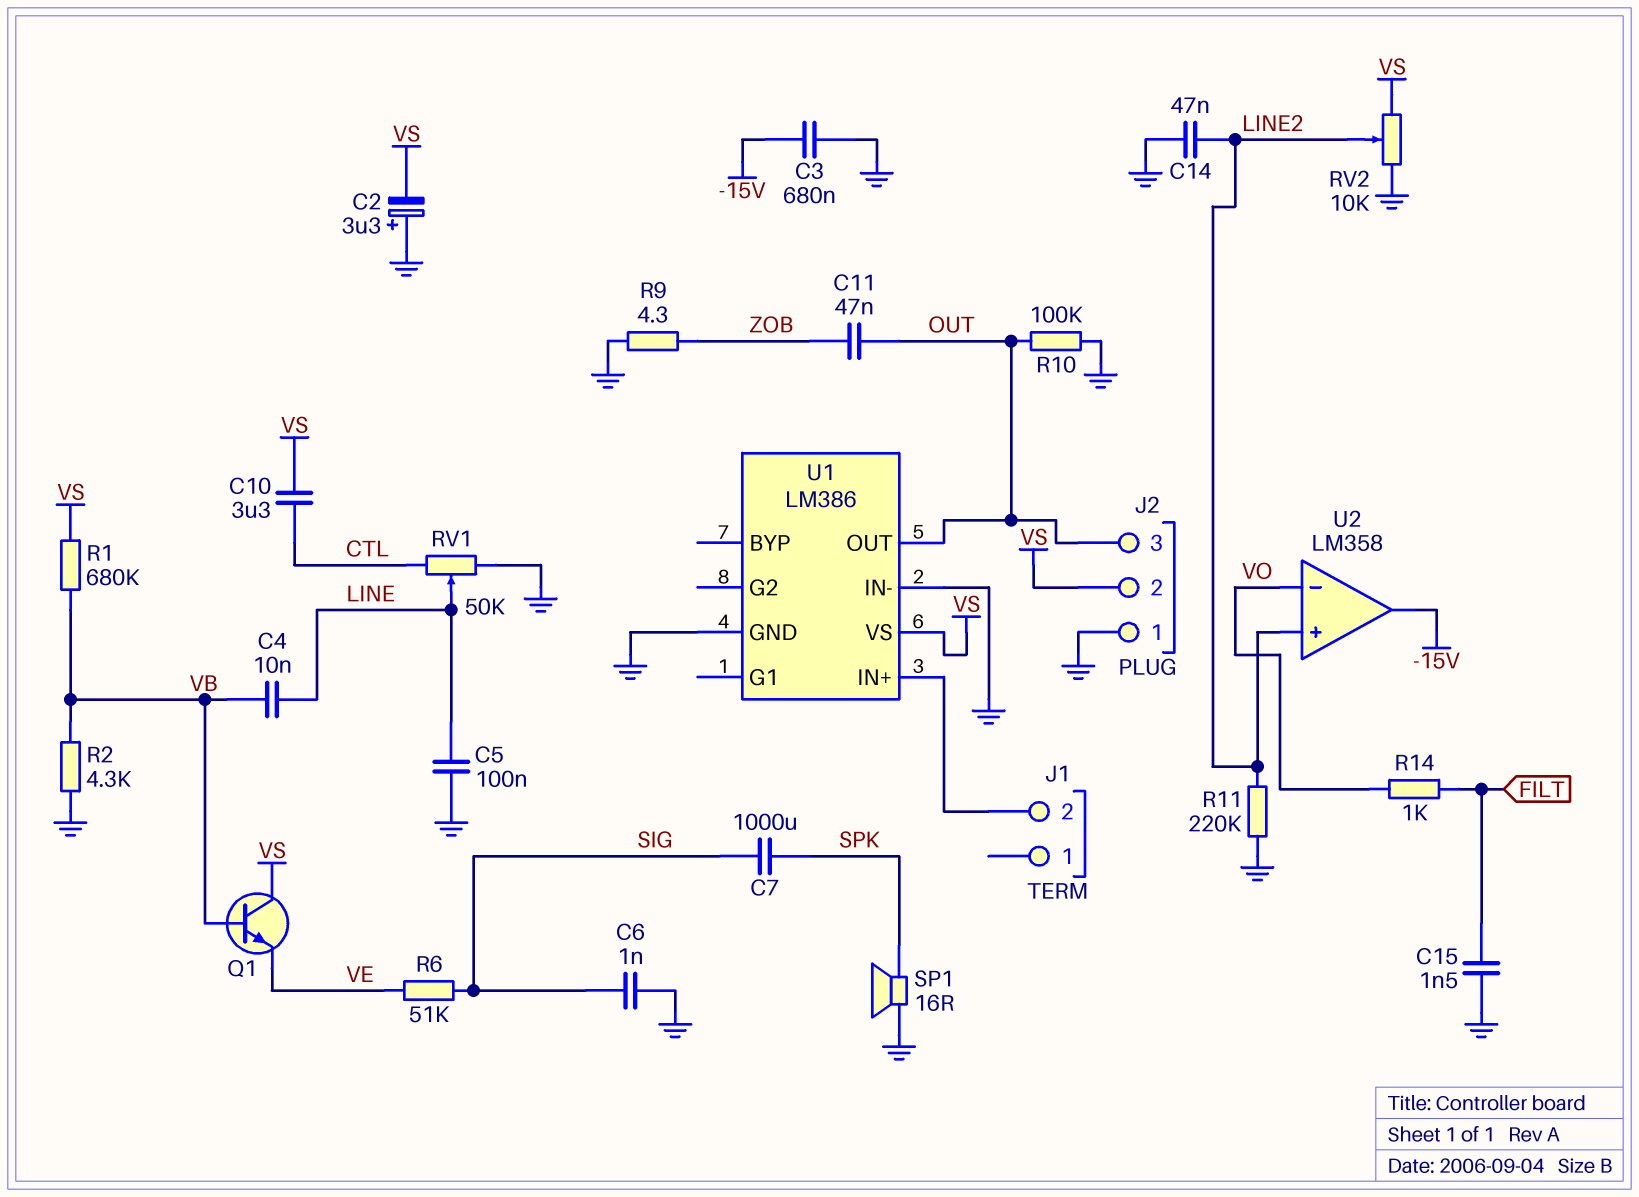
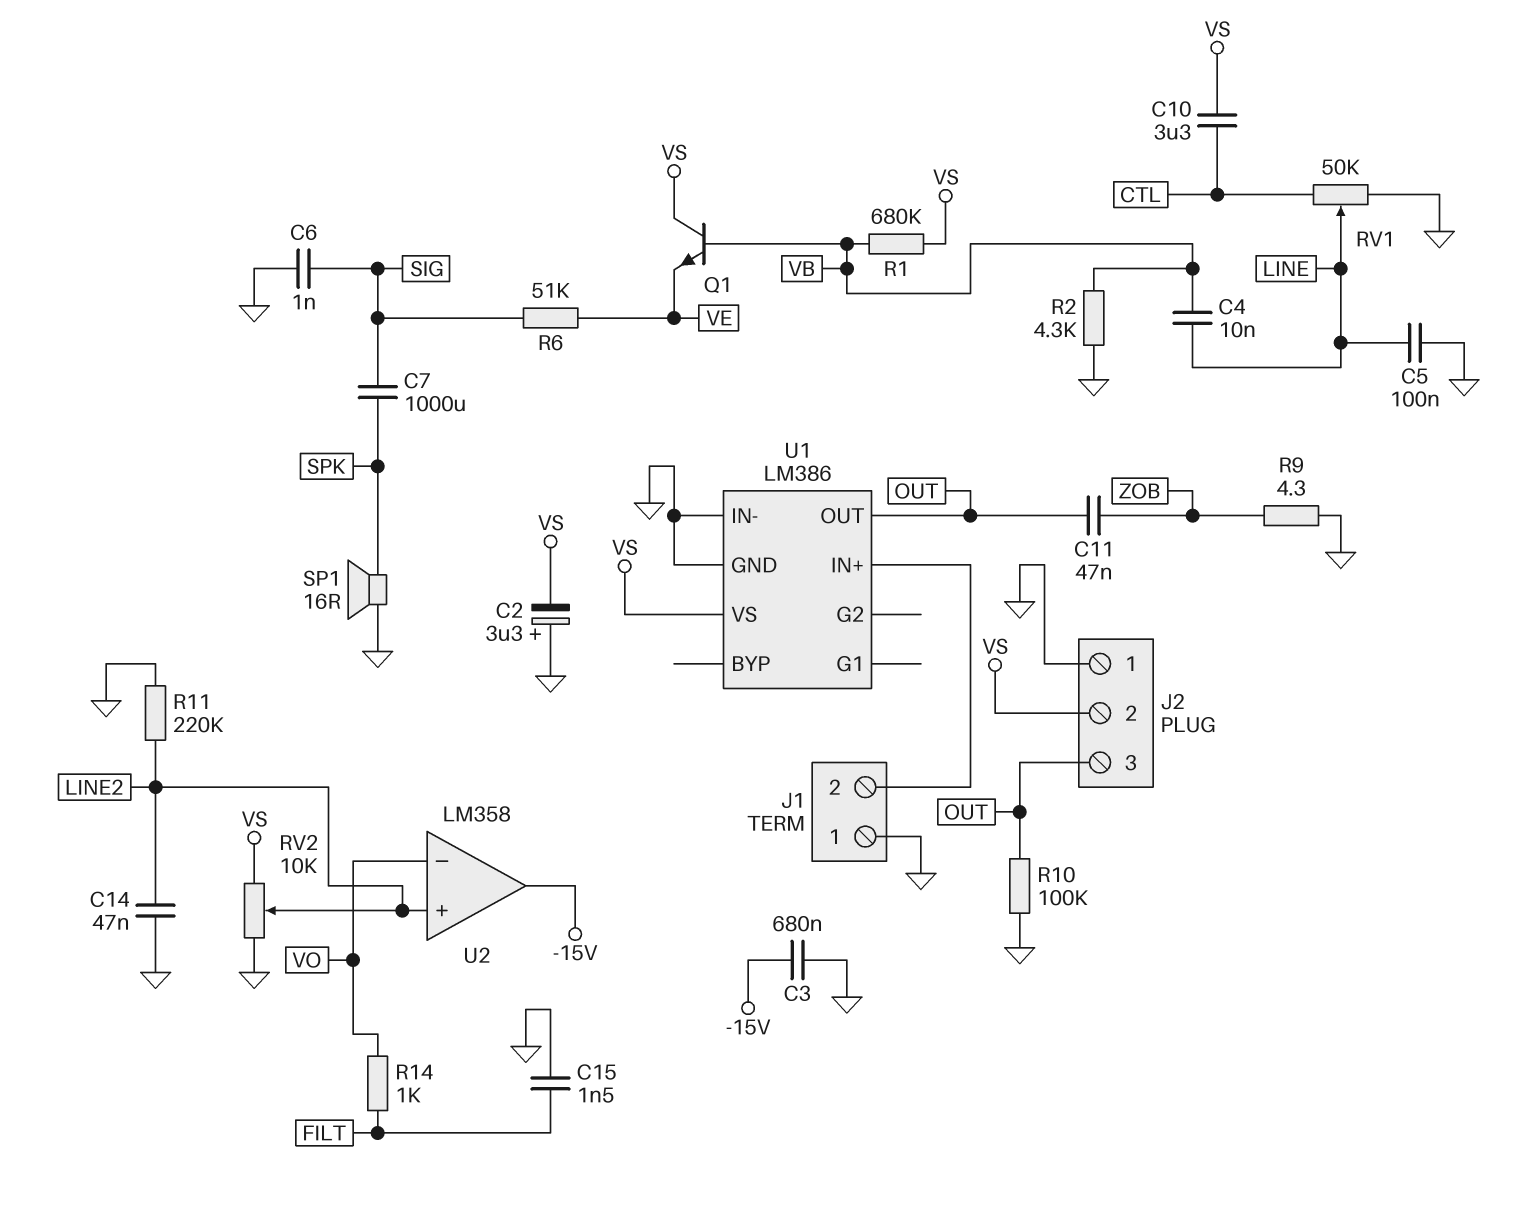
J1 pin 1: none -> GND

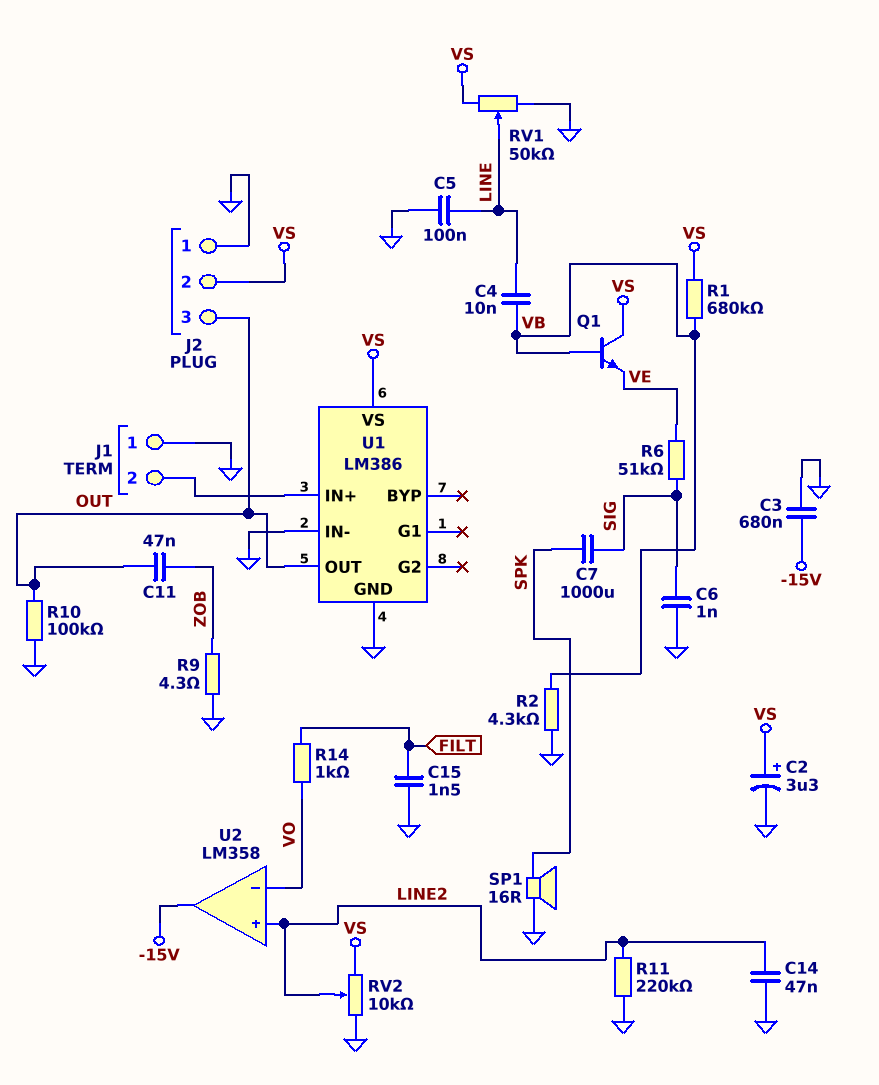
C2: 3.3uF (plus GND, minus VS) -> 3.3uF (plus VS, minus GND)
C10: 3.3uF (CTL, VS) -> none
RV1: 50k (CTL, GND, wiper LINE) -> 50k (GND, VS, wiper LINE)

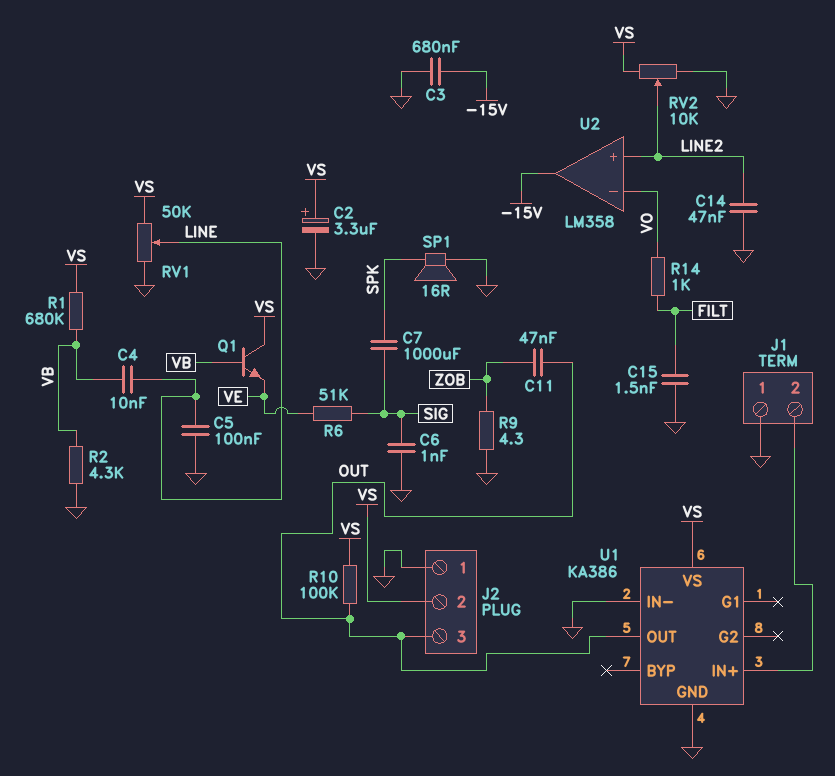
R10: 100k (GND, OUT) -> 100k (OUT, VS)
R11: 220k (GND, LINE2) -> none
U1: LM386 -> KA386

